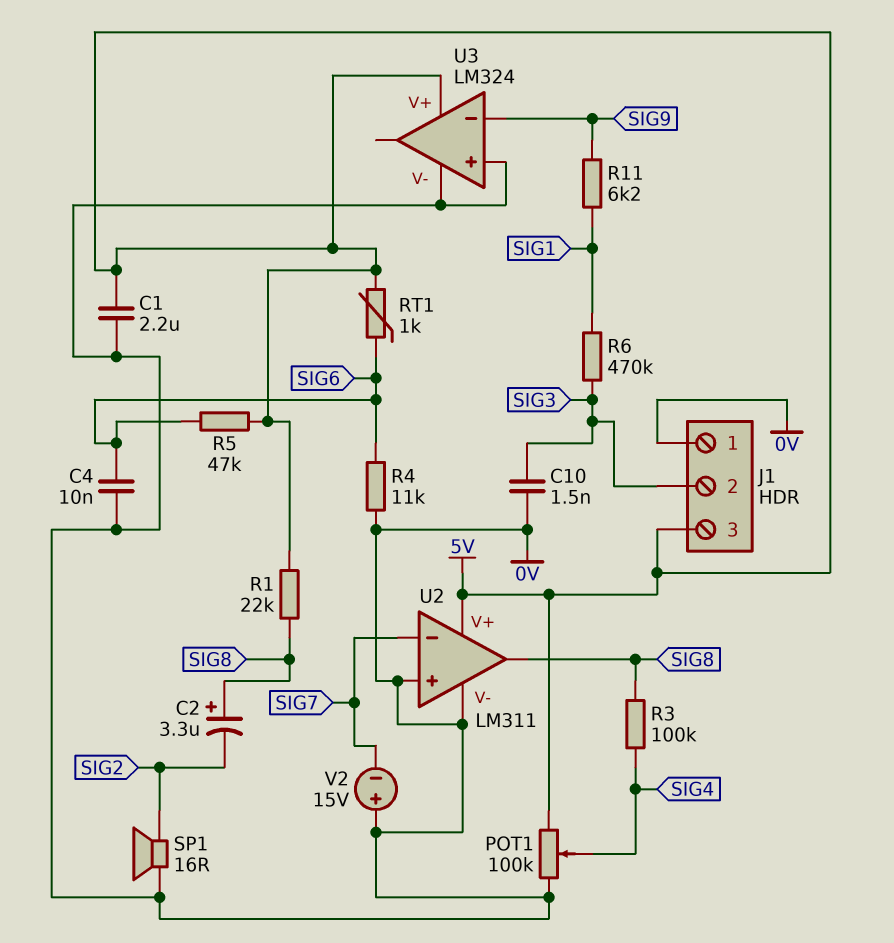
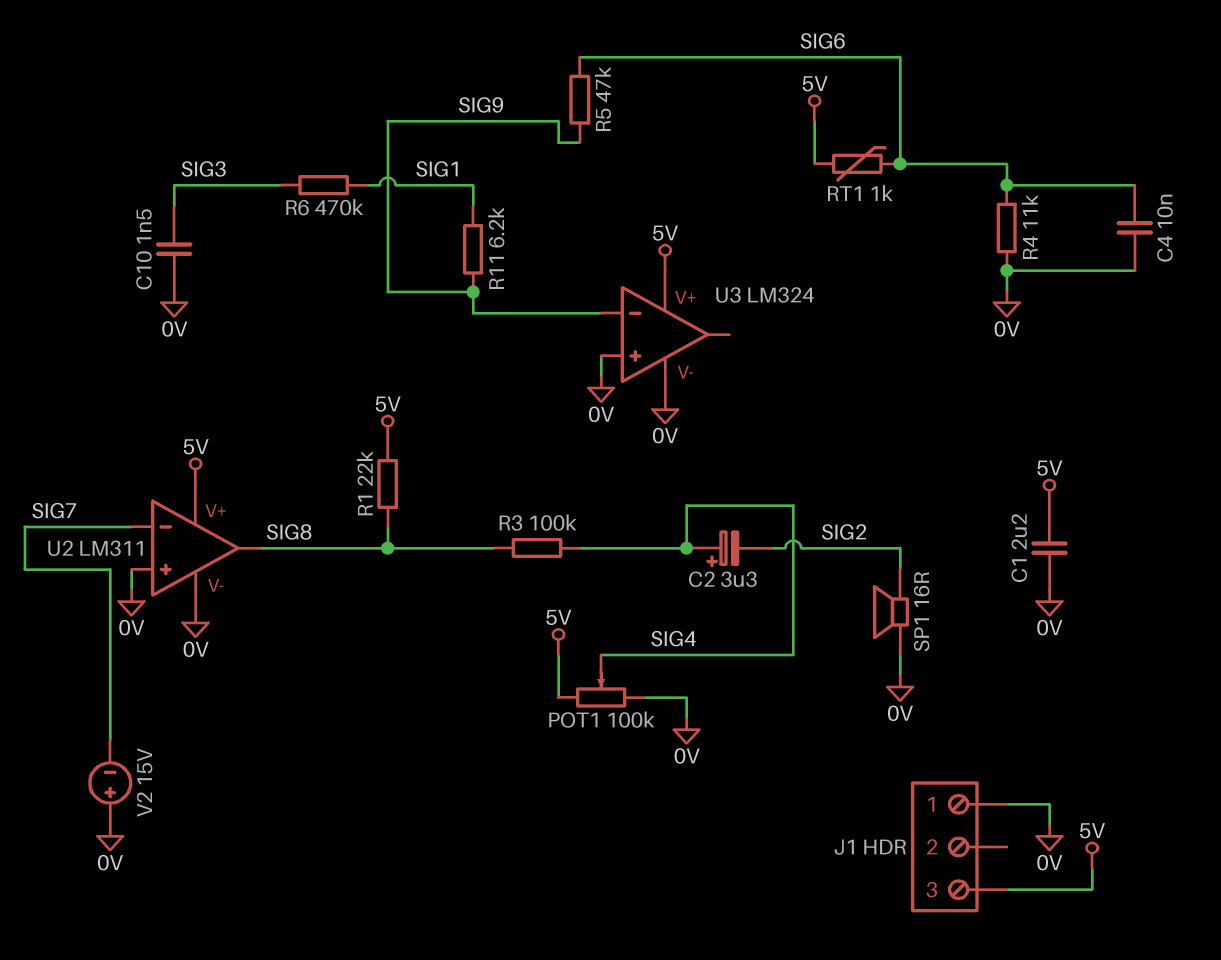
C2: 3.3uF (plus SIG8, minus SIG2) -> 3.3uF (plus SIG4, minus SIG2)
J1 pin 2: SIG3 -> none
R5: 47k (5V, SIG6) -> 47k (SIG6, SIG9)

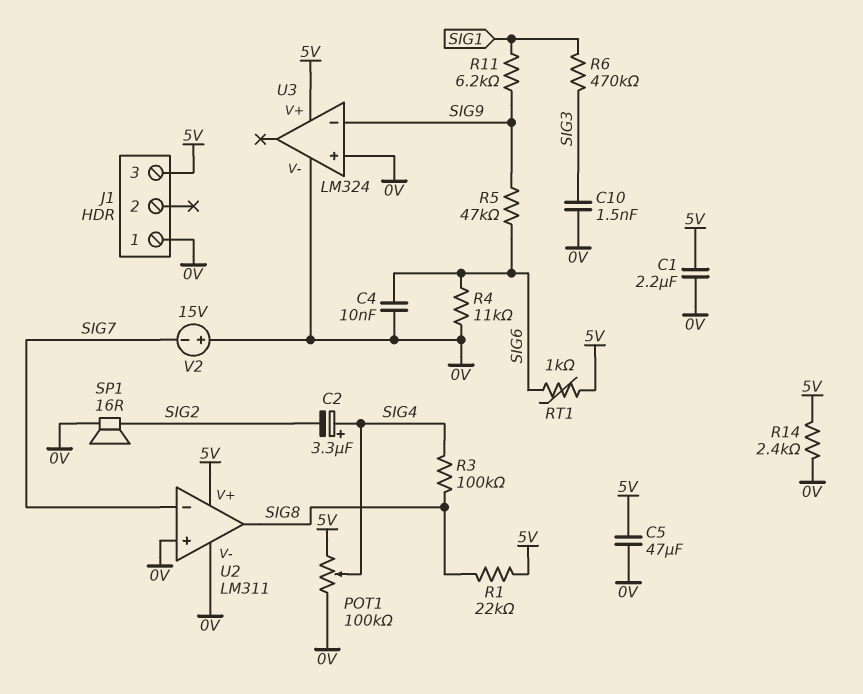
C5: none -> 47uF (0V, 5V)
R14: none -> 2.4k (0V, 5V)

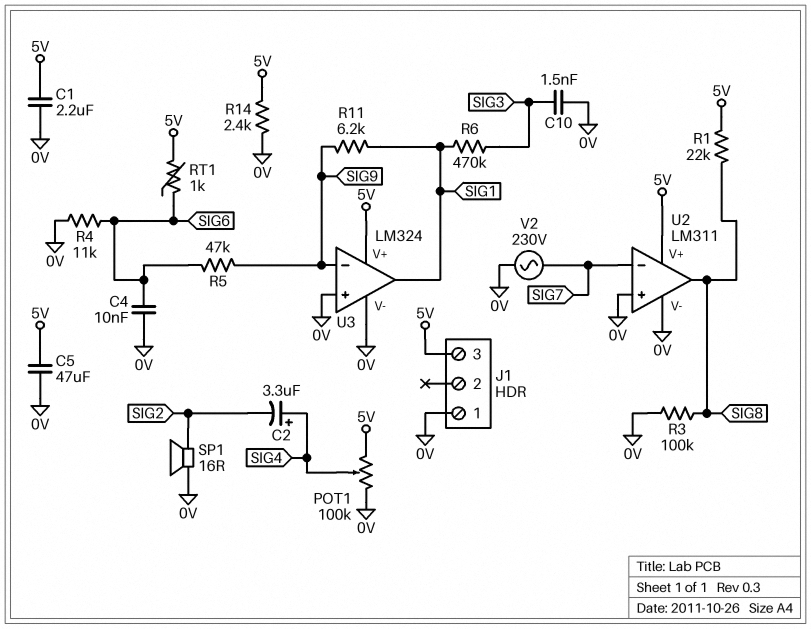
R3: 100k (SIG4, SIG8) -> 100k (0V, SIG8)
U3 pin out: none -> SIG1
V2: 15V (plus 0V, minus SIG7) -> AC 230V (0V, SIG7)

